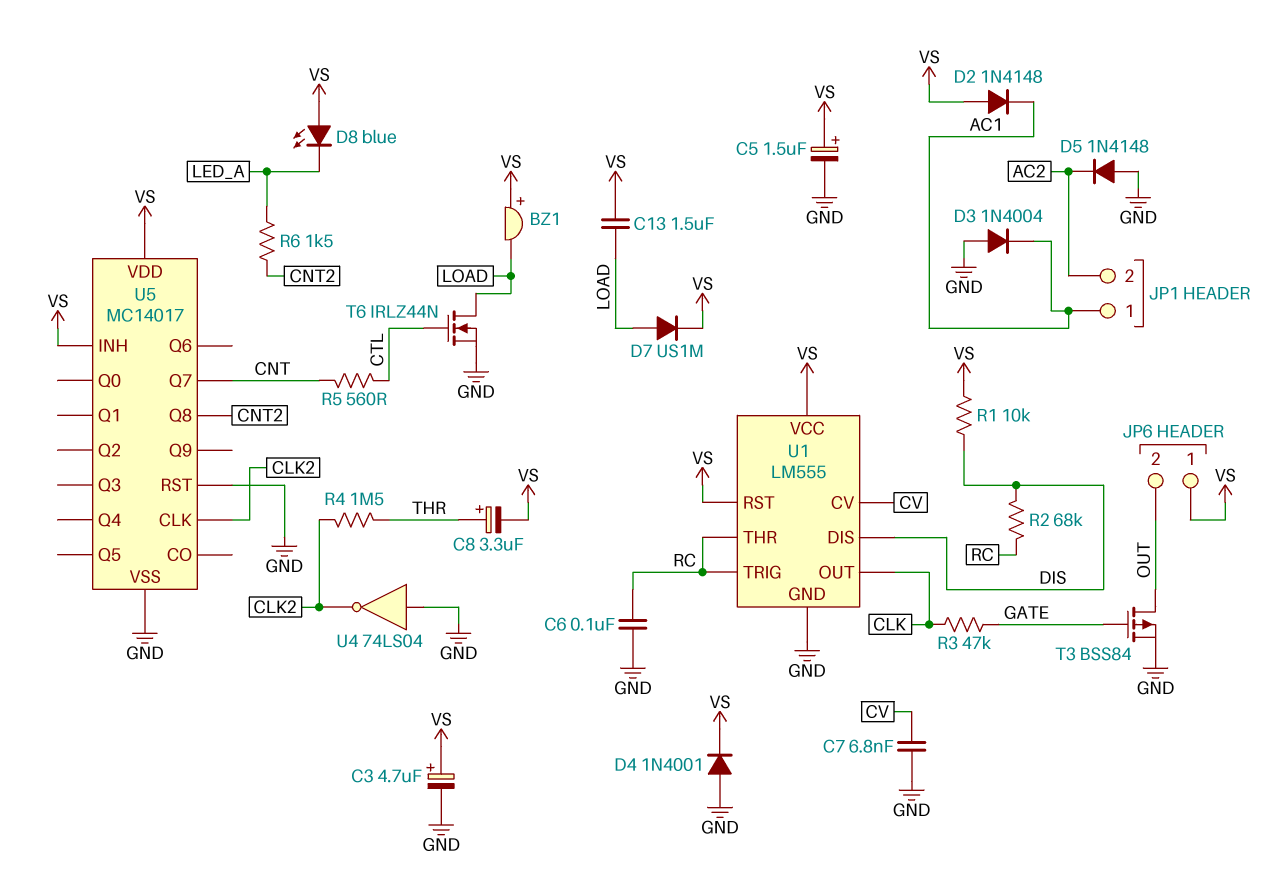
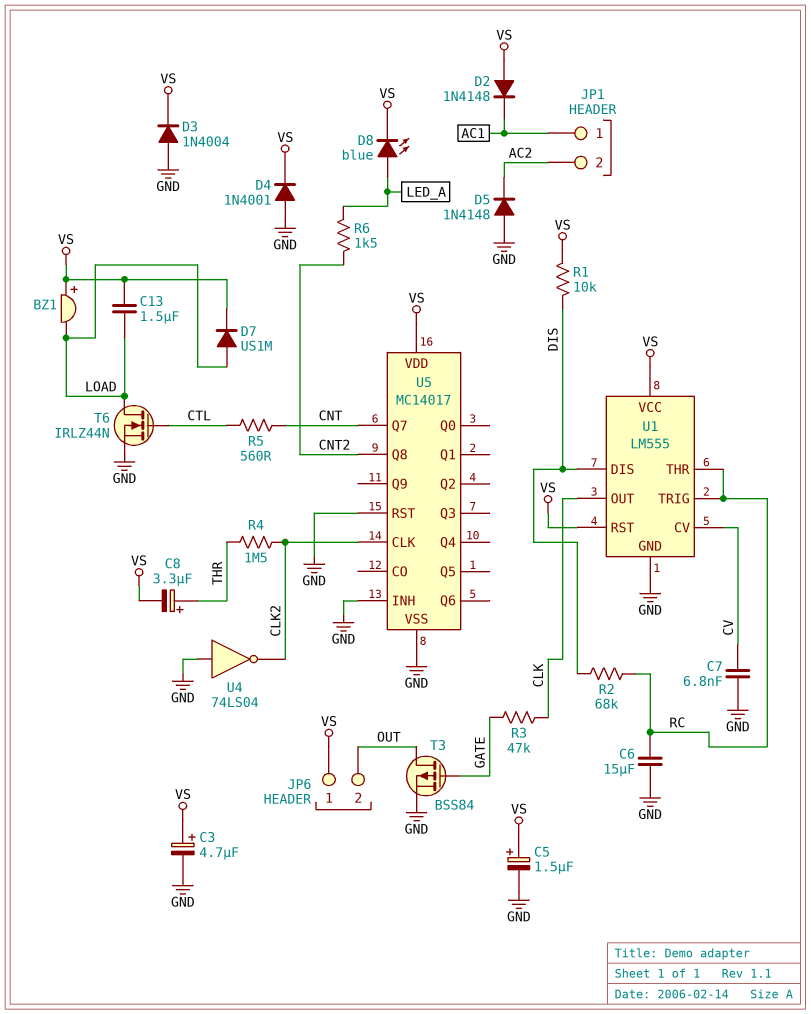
C6: 100nF (GND, RC) -> 15uF (GND, RC)
D3: diode 1N4004 (A GND, K AC1) -> diode 1N4004 (A GND, K VS)
D8: LED blue (A VS, K LED_A) -> LED blue (A LED_A, K VS)
U5 pin INH: VS -> GND

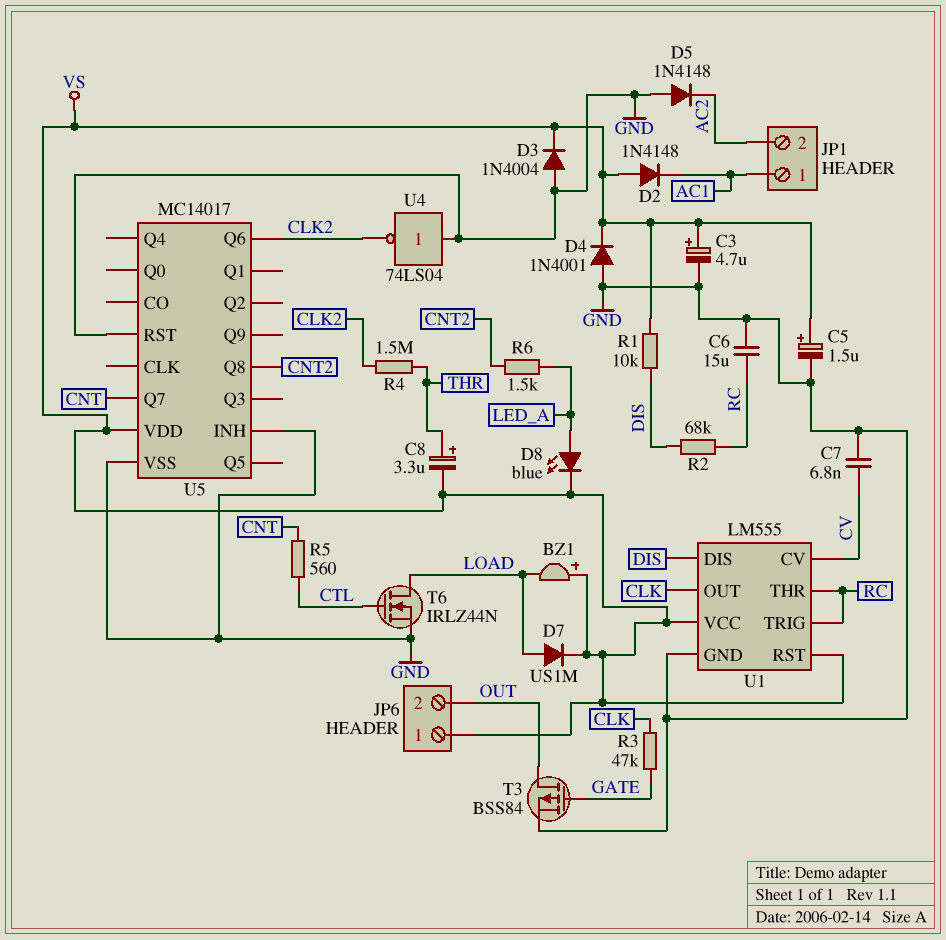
C13: 1.5uF (LOAD, VS) -> none
U5 pin CLK: CLK2 -> none
U5 pin Q6: none -> CLK2

